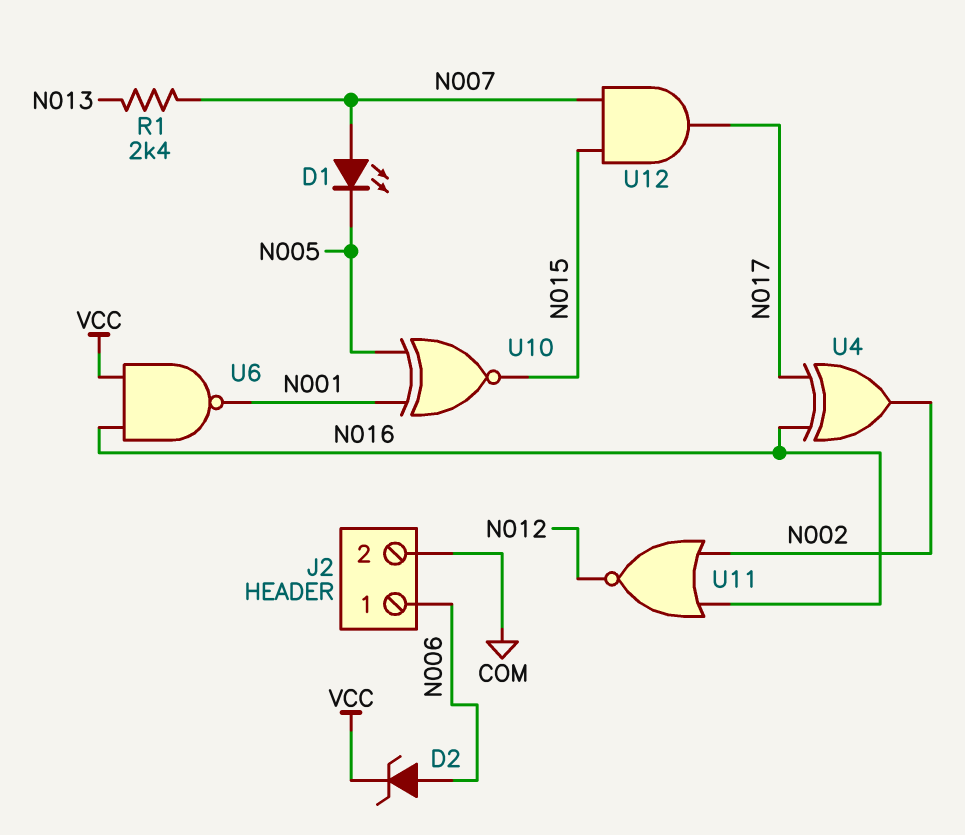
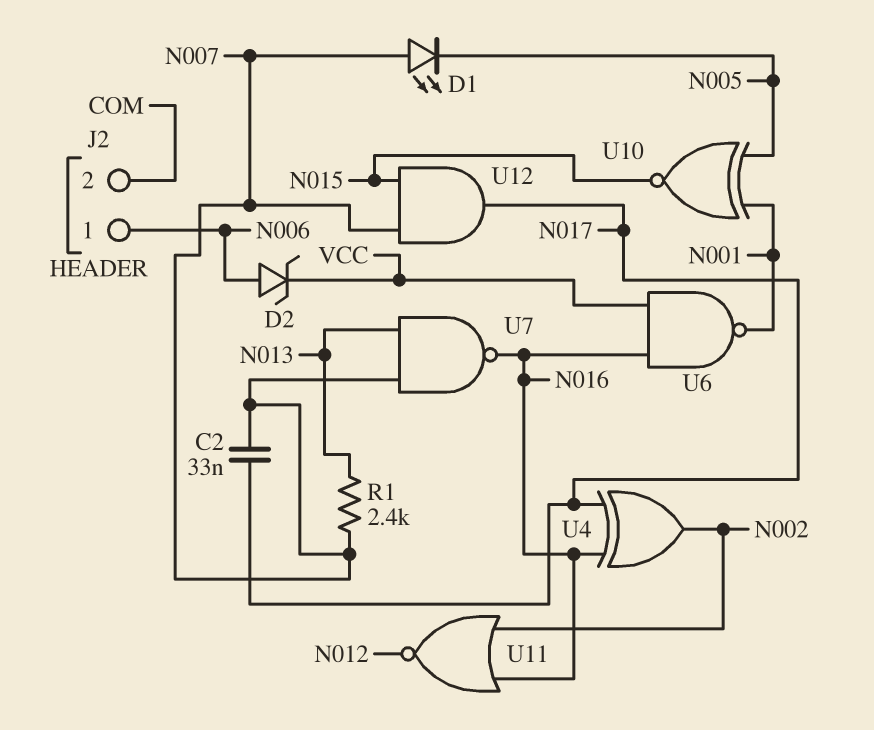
C2: none -> 33nF (N007, N017)
U7: none -> NAND (in N007, in N013, out N016)

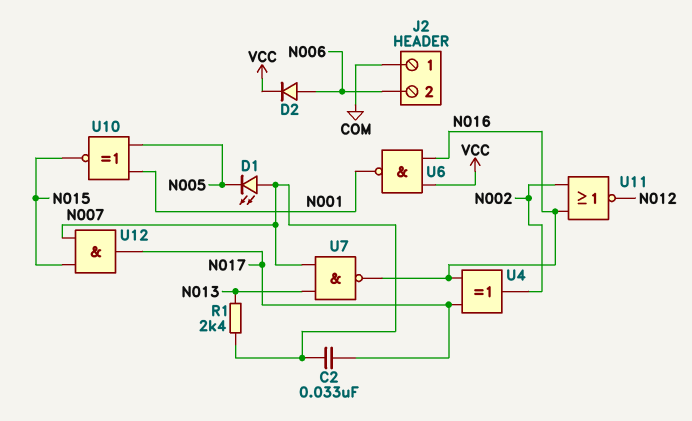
D2: zener (A N006, K VCC) -> diode (A N006, K VCC)
J2 pin 1: N006 -> COM
J2 pin 2: COM -> N006

